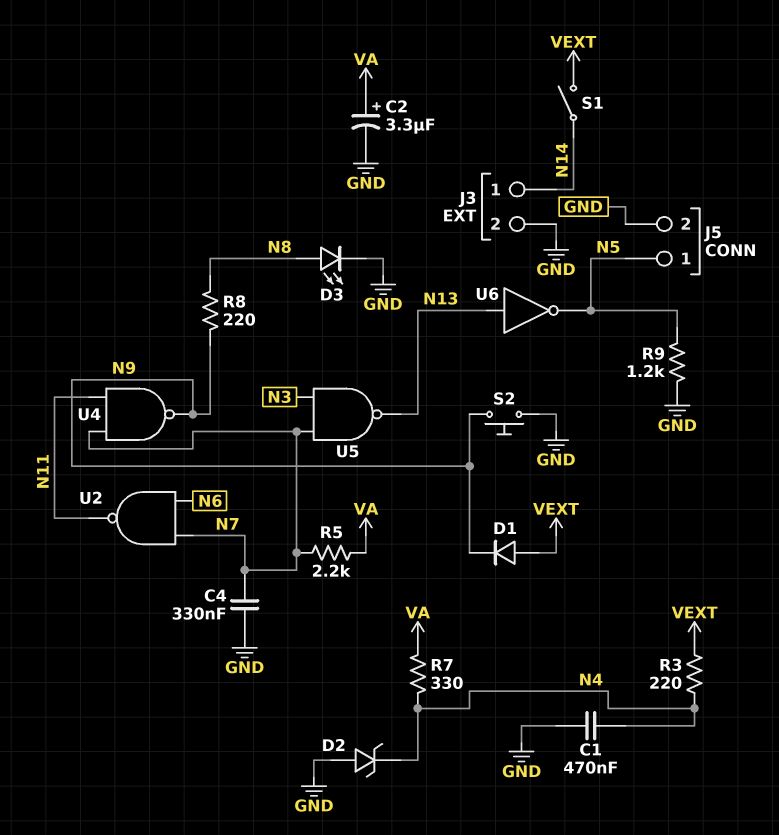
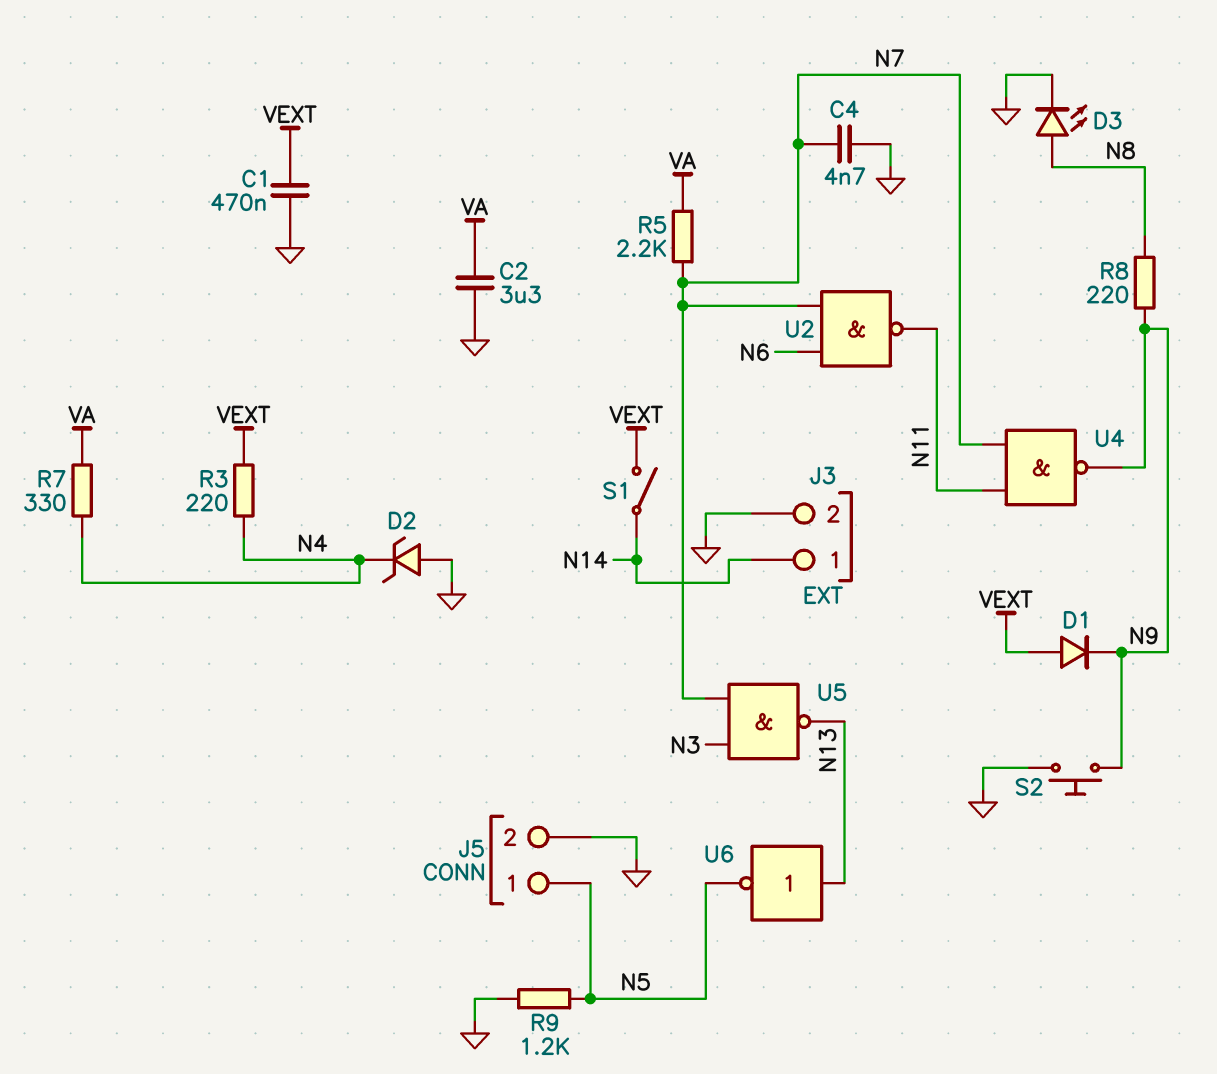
C1: 470nF (GND, N4) -> 470nF (GND, VEXT)
C2: 3.3uF (plus VA, minus GND) -> 3.3uF (GND, VA)
C4: 330nF (GND, N7) -> 4.7nF (GND, N7)

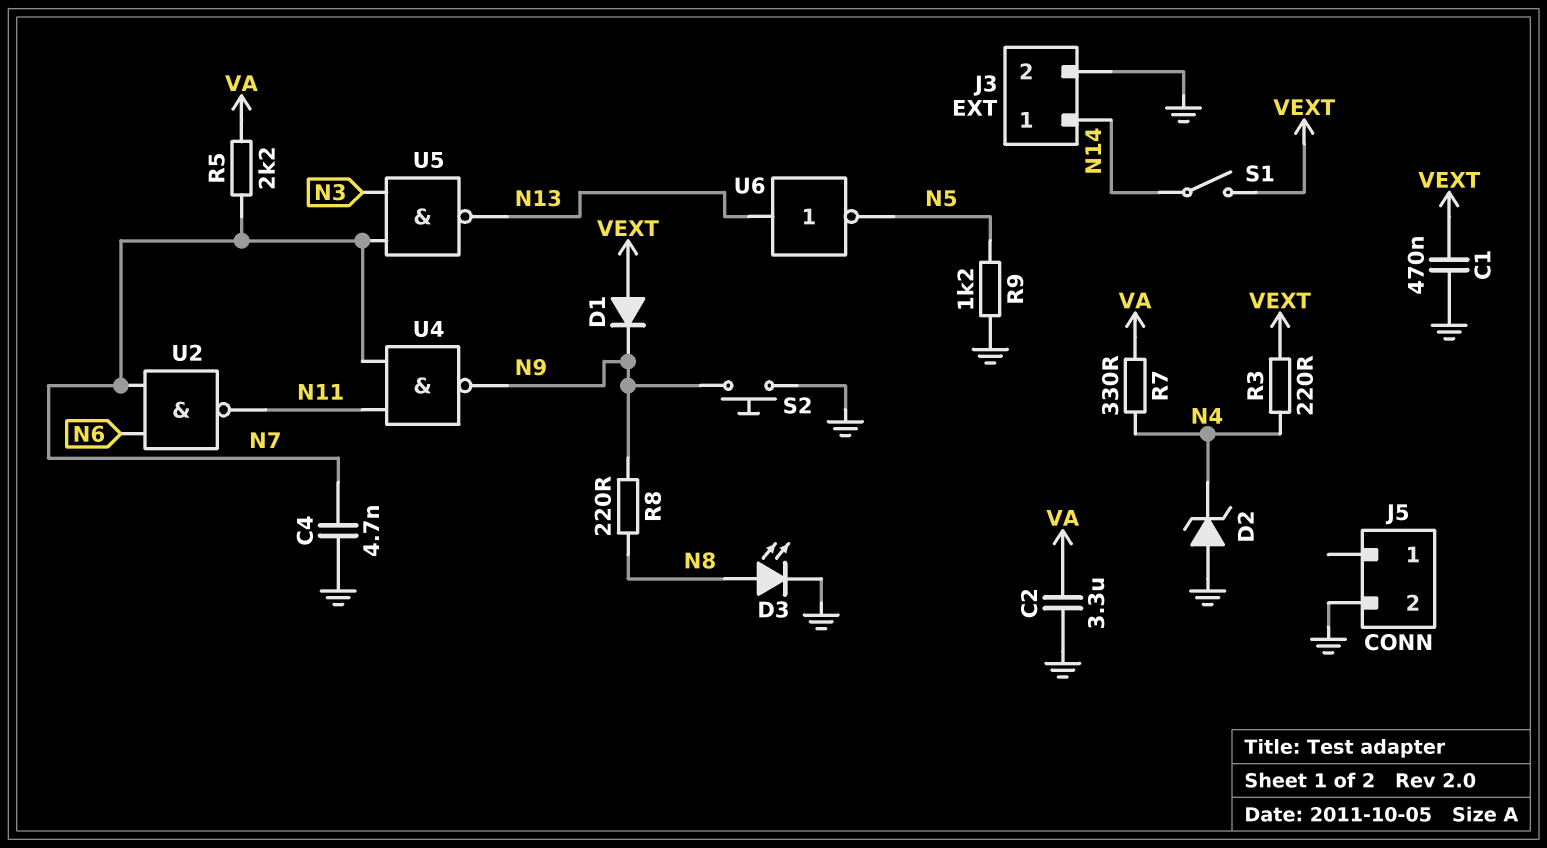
J5 pin 1: N5 -> none

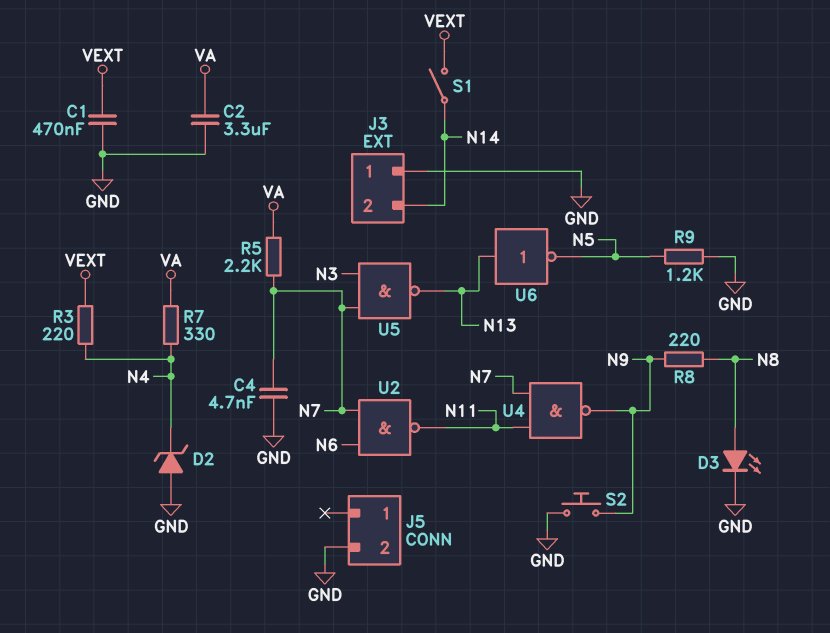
D1: diode (A VEXT, K N9) -> none
J3 pin 1: N14 -> GND
J3 pin 2: GND -> N14

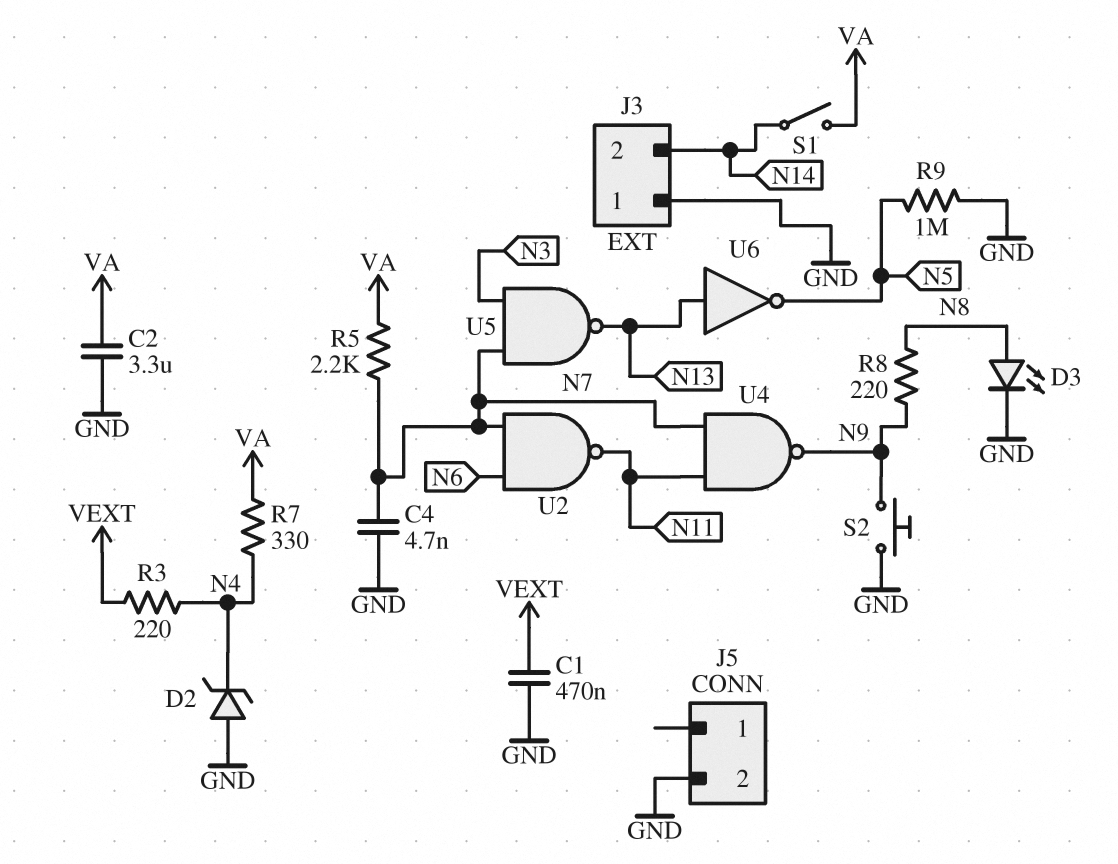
R9: 1.2k (GND, N5) -> 1M (GND, N5)
S1: switch (N14, VEXT) -> switch (N14, VA)

